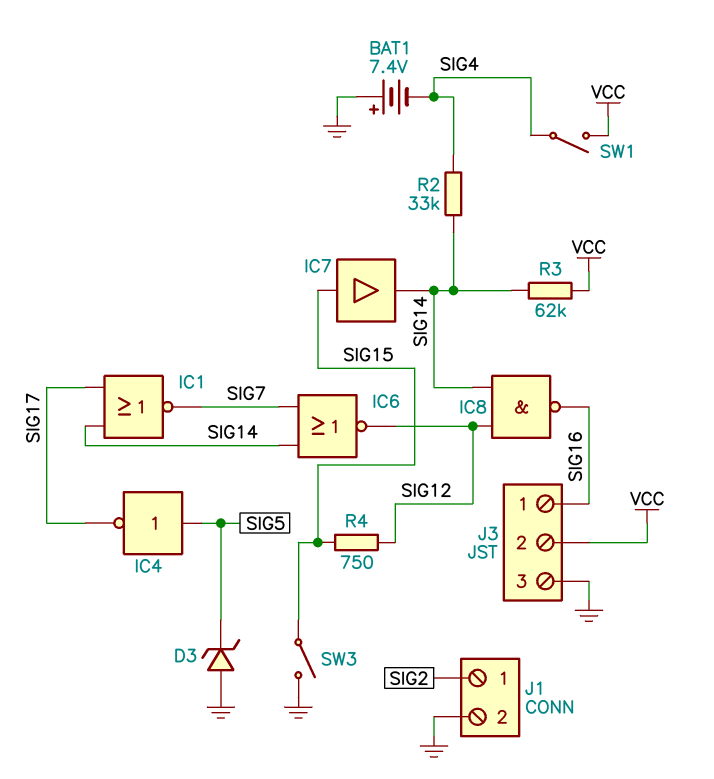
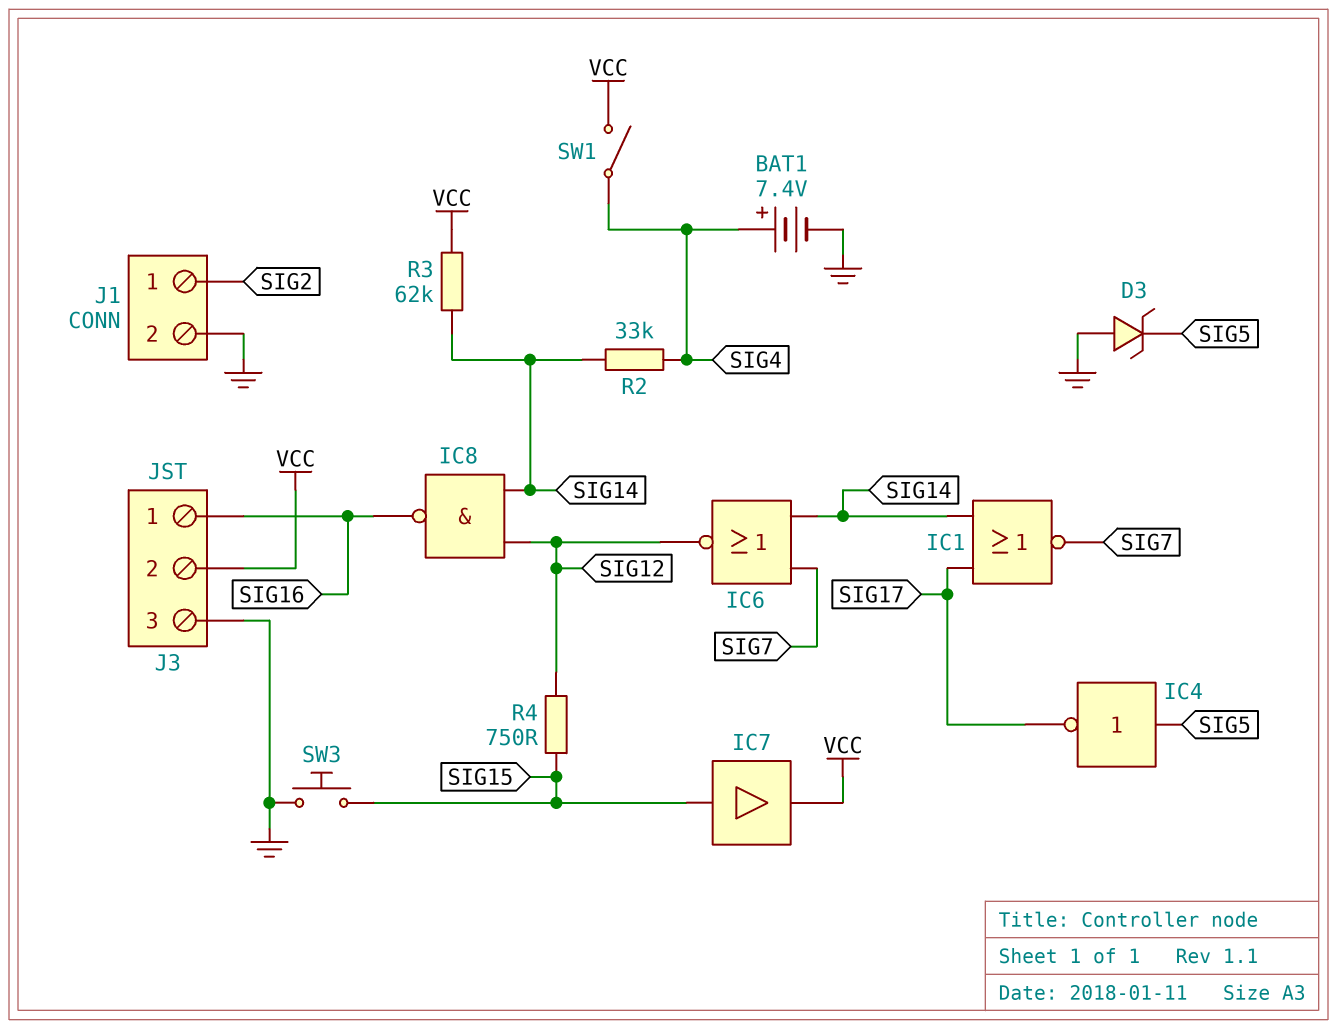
BAT1: 7.4V (plus GND, minus SIG4) -> 7.4V (plus SIG4, minus GND)
IC7: buffer (in SIG15, out SIG14) -> buffer (in SIG15, out VCC)
SW3: switch (GND, SIG15) -> button (GND, SIG15)

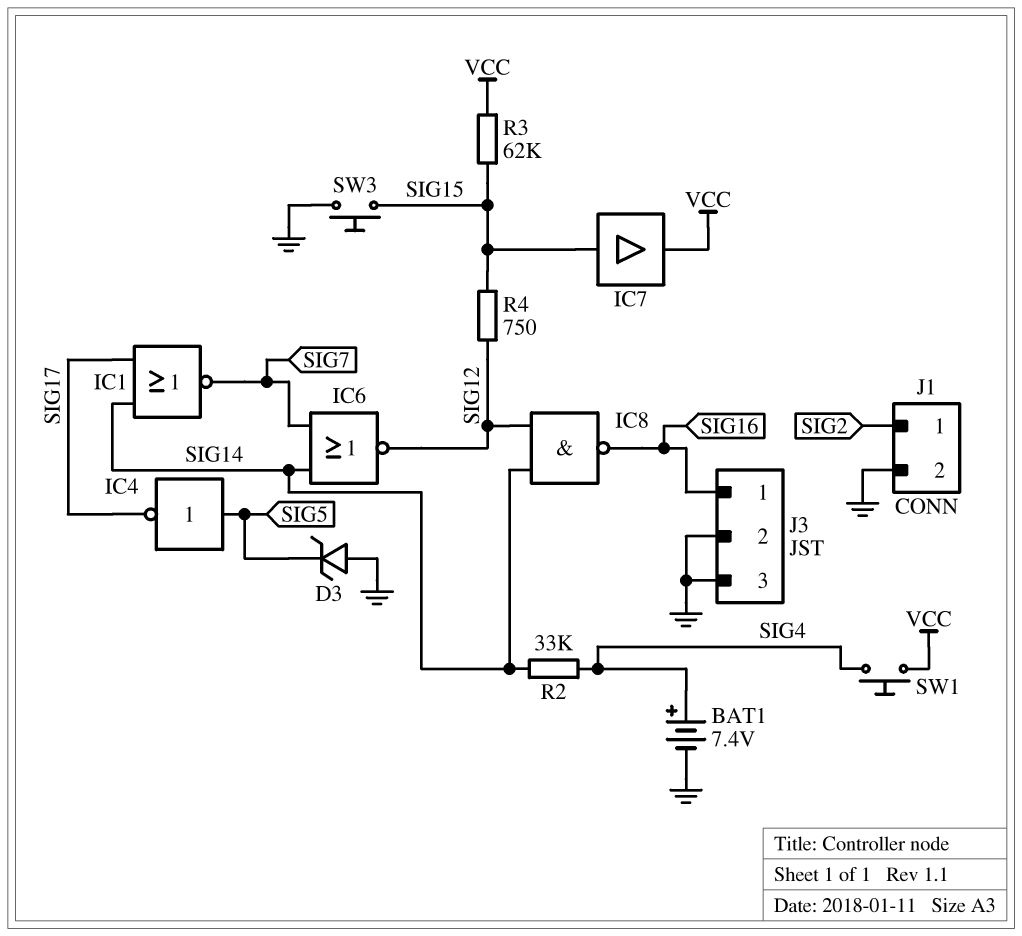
J3 pin 2: VCC -> GND
R3: 62k (SIG14, VCC) -> 62k (SIG15, VCC)
SW1: switch (SIG4, VCC) -> button (SIG4, VCC)

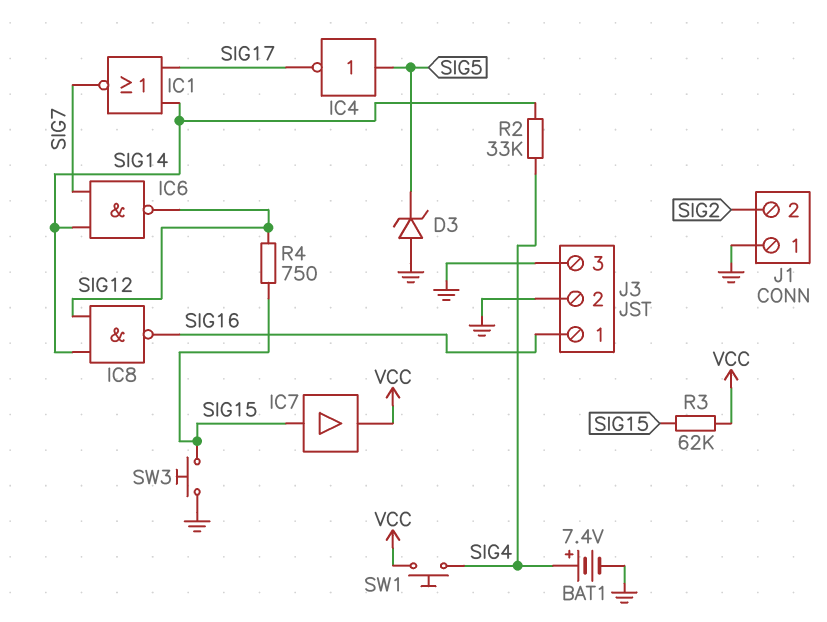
IC6: NOR (in SIG7, in SIG14, out SIG12) -> NAND (in SIG7, in SIG14, out SIG12)
J1 pin 1: SIG2 -> GND
J1 pin 2: GND -> SIG2

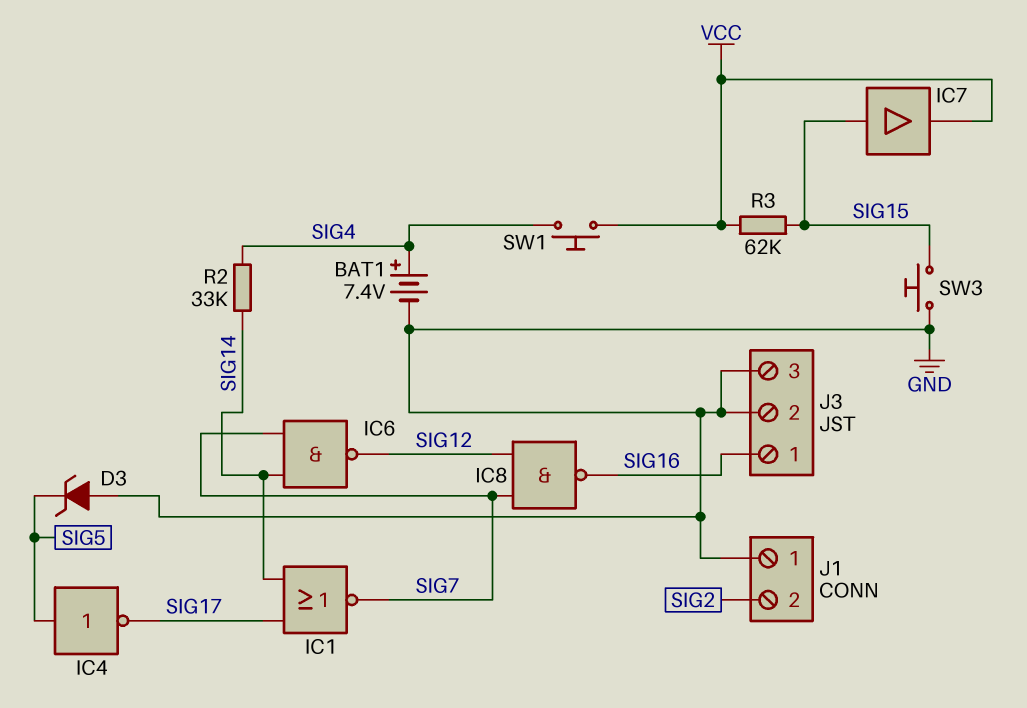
IC8: NAND (in SIG12, in SIG14, out SIG16) -> NAND (in SIG7, in SIG12, out SIG16)
R4: 750 (SIG12, SIG15) -> none

